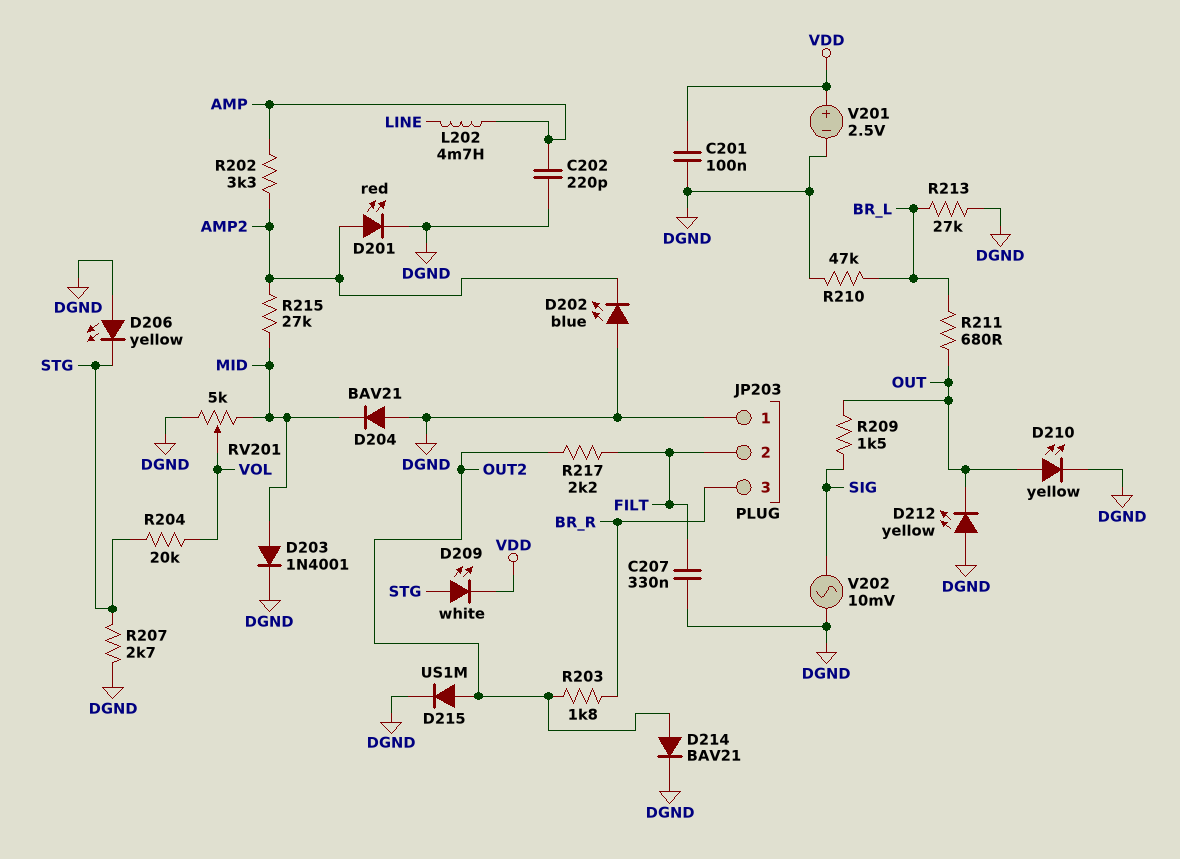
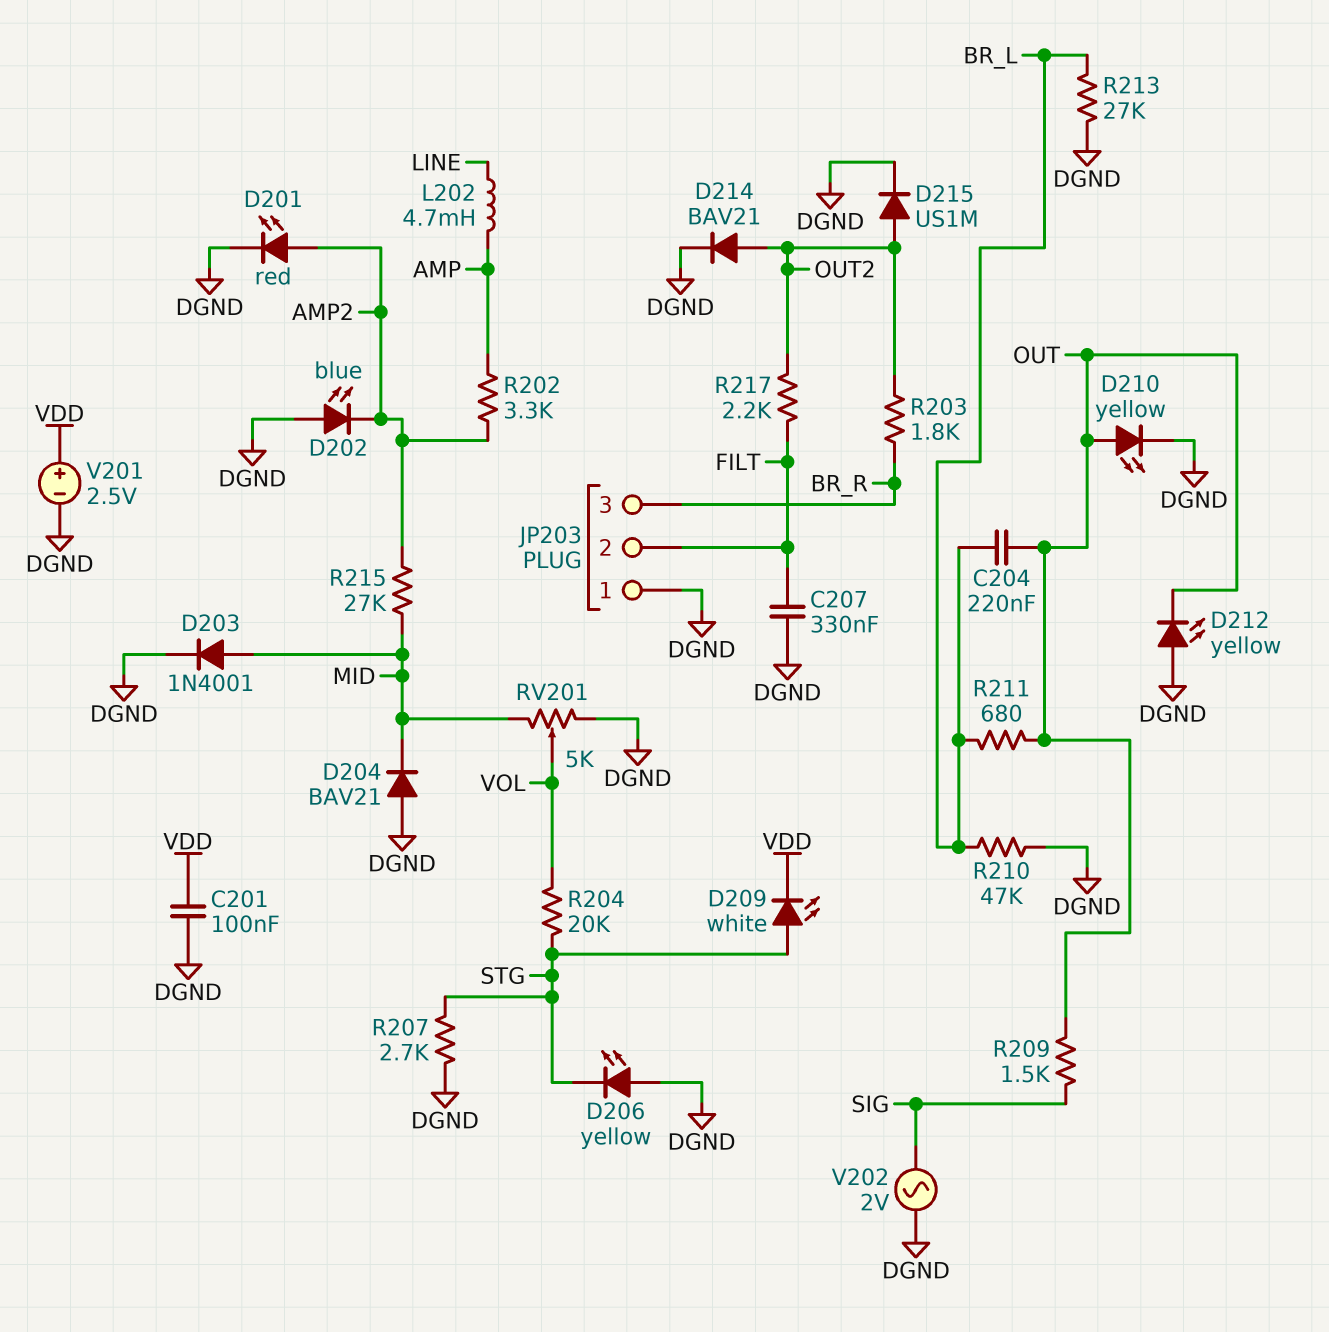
C202: 220pF (AMP, DGND) -> none
C204: none -> 220nF (BR_L, OUT)
V202: AC 10mV (DGND, SIG) -> AC 2V (DGND, SIG)

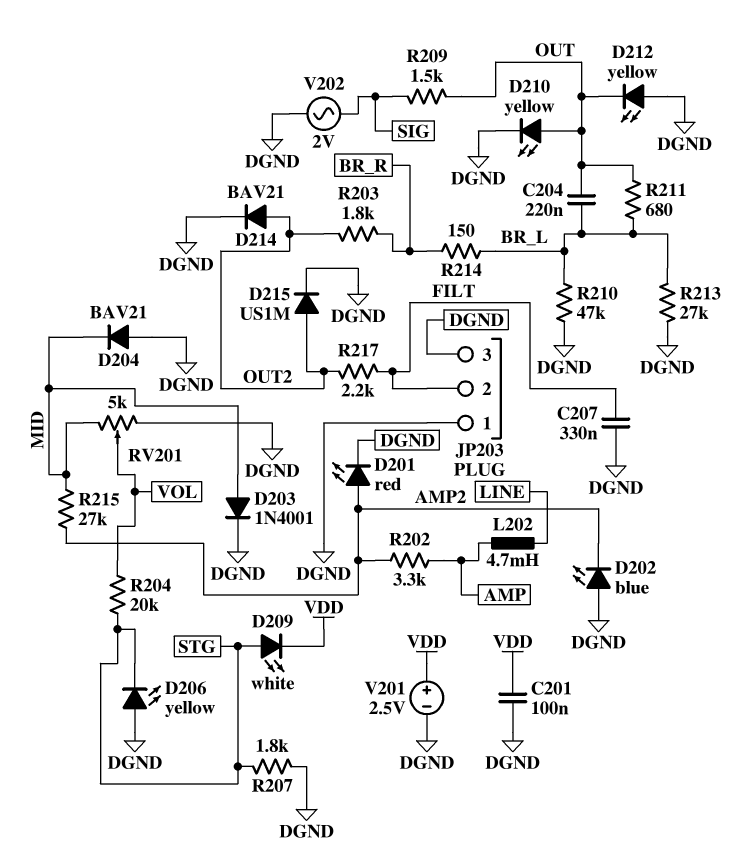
JP203 pin 3: BR_R -> DGND
R207: 2.7k (DGND, STG) -> 1.8k (DGND, STG)
R214: none -> 150 (BR_L, BR_R)

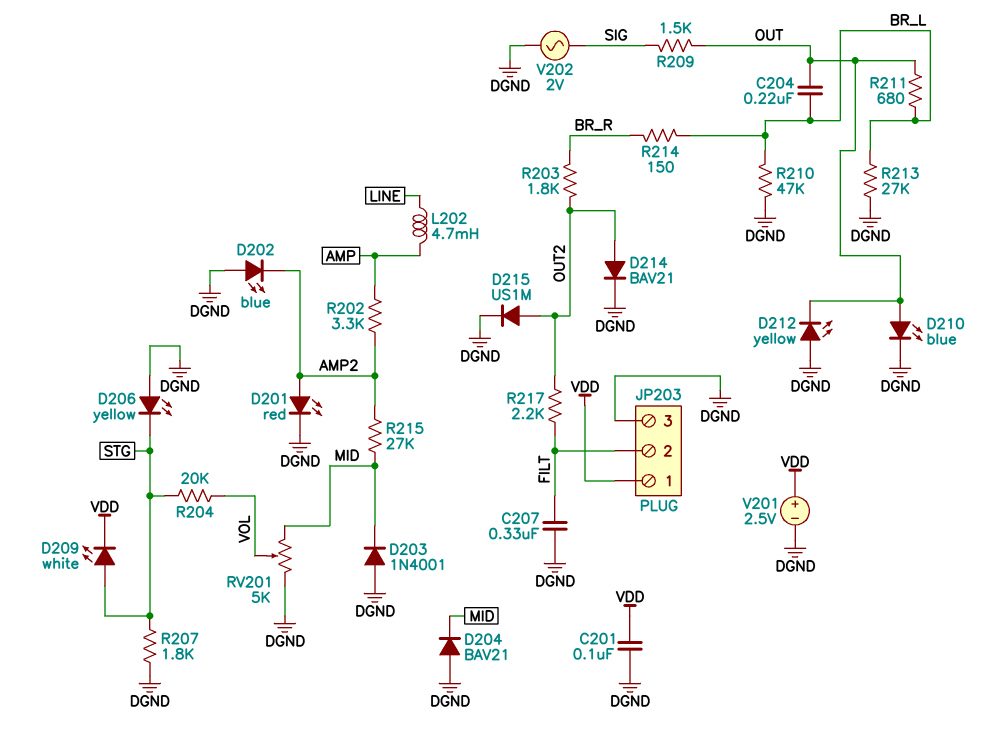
D203: diode 1N4001 (A MID, K DGND) -> diode 1N4001 (A DGND, K MID)
D210: LED yellow (A OUT, K DGND) -> LED blue (A OUT, K DGND)
JP203 pin 1: DGND -> VDD

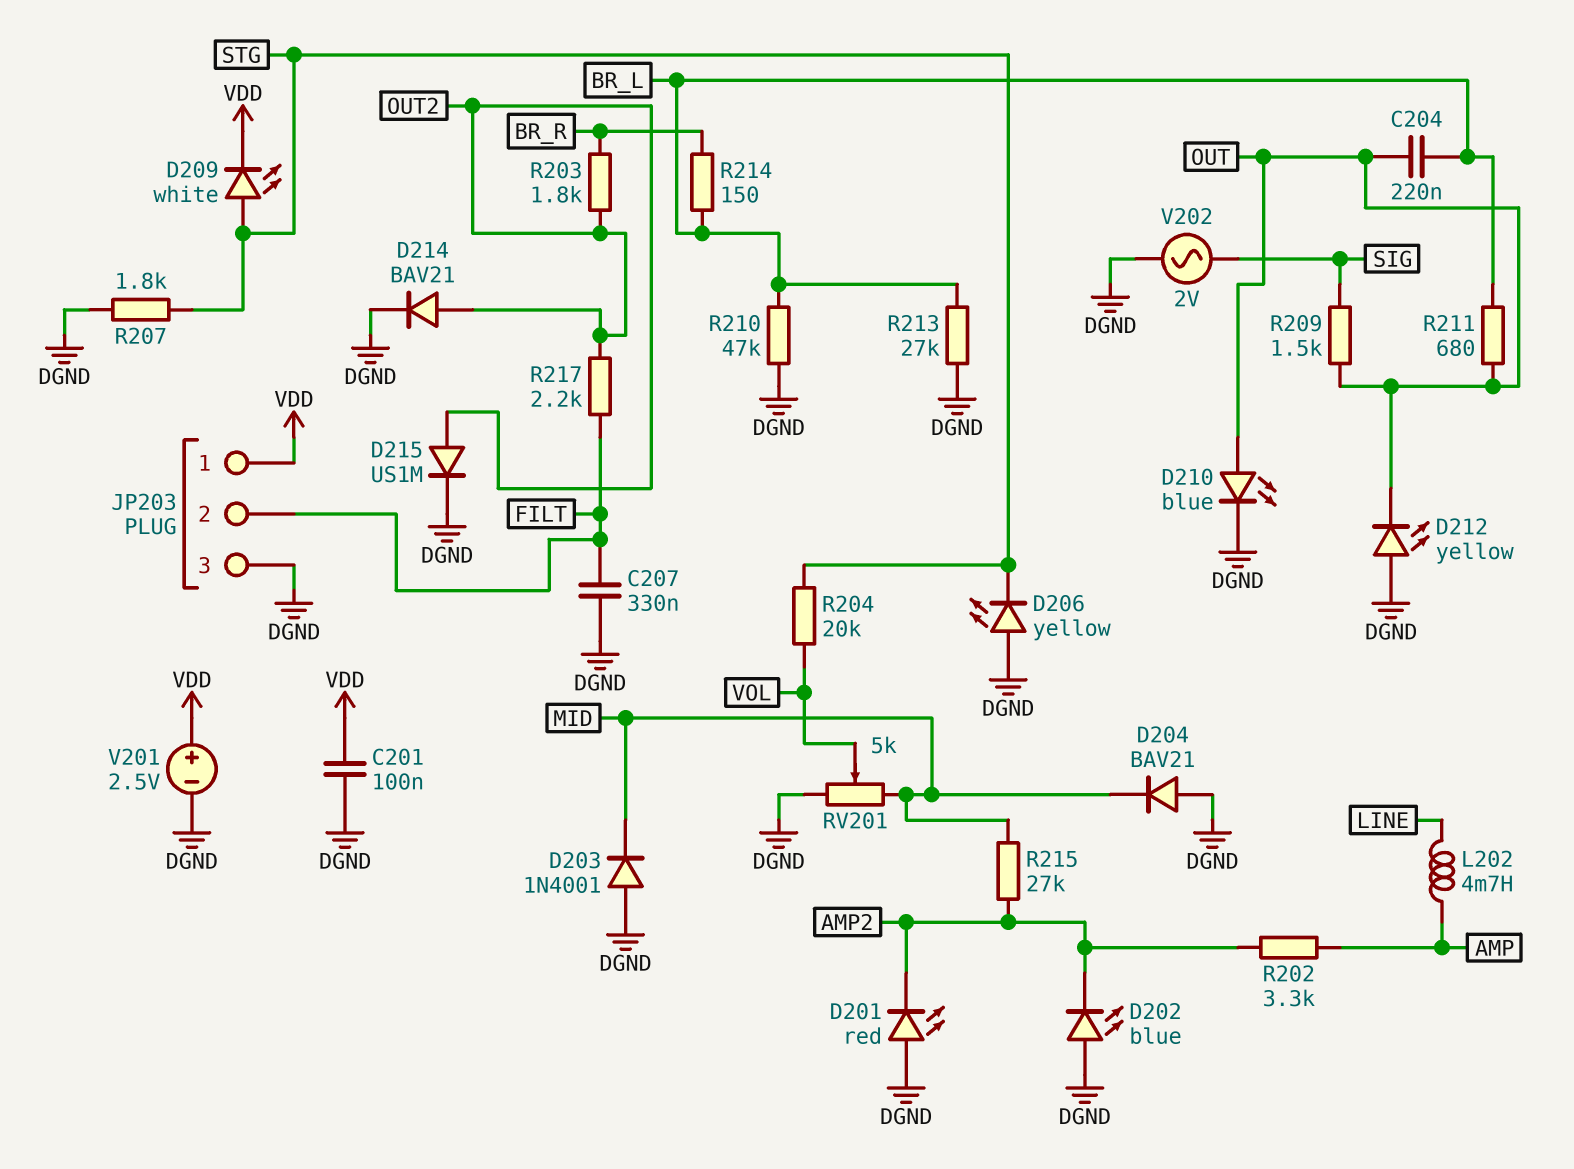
D201: LED red (A AMP2, K DGND) -> LED red (A DGND, K AMP2)

